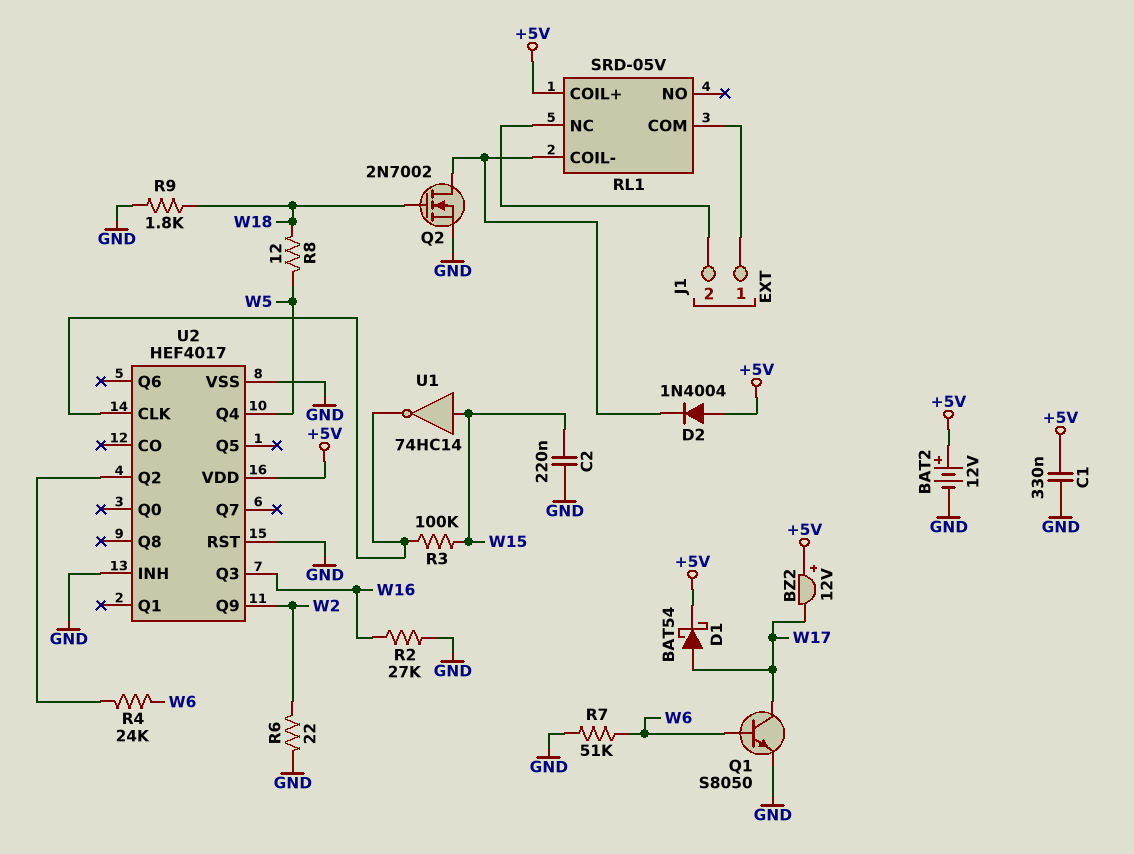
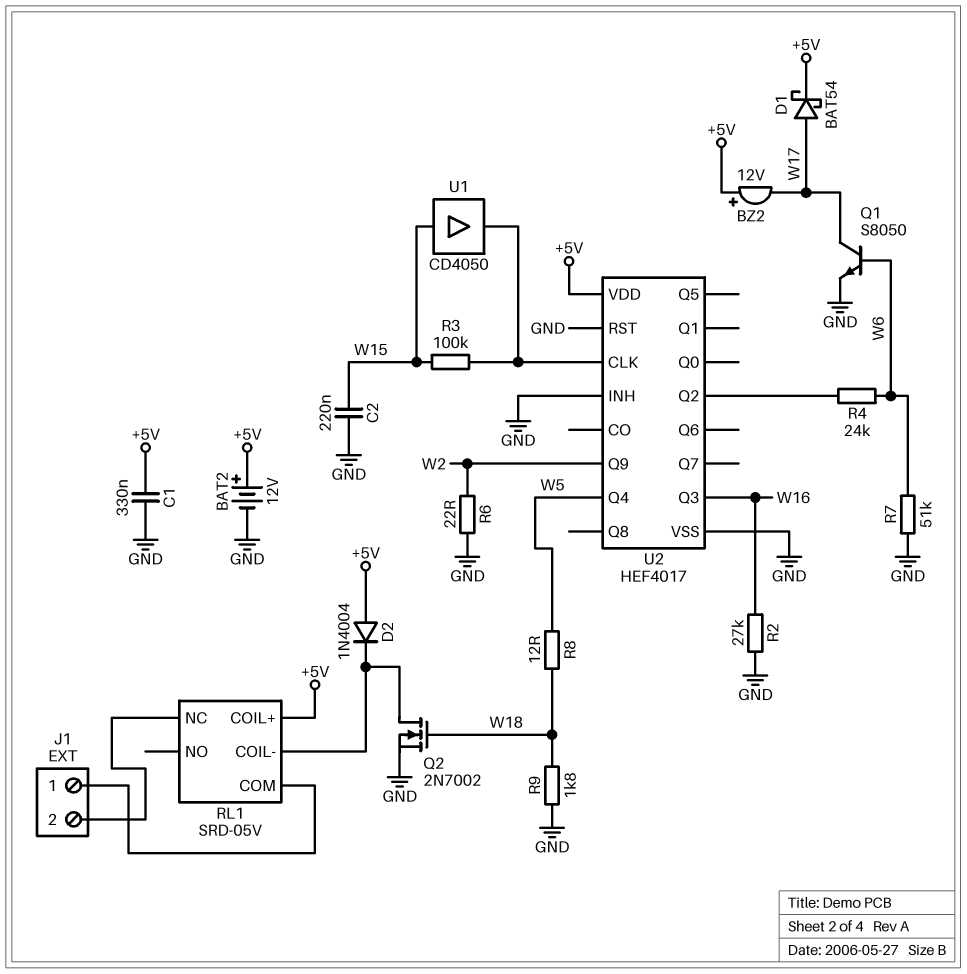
U1: NOT 74HC14 (in W15, out U2/CLK) -> buffer CD4050 (in W15, out U2/CLK)

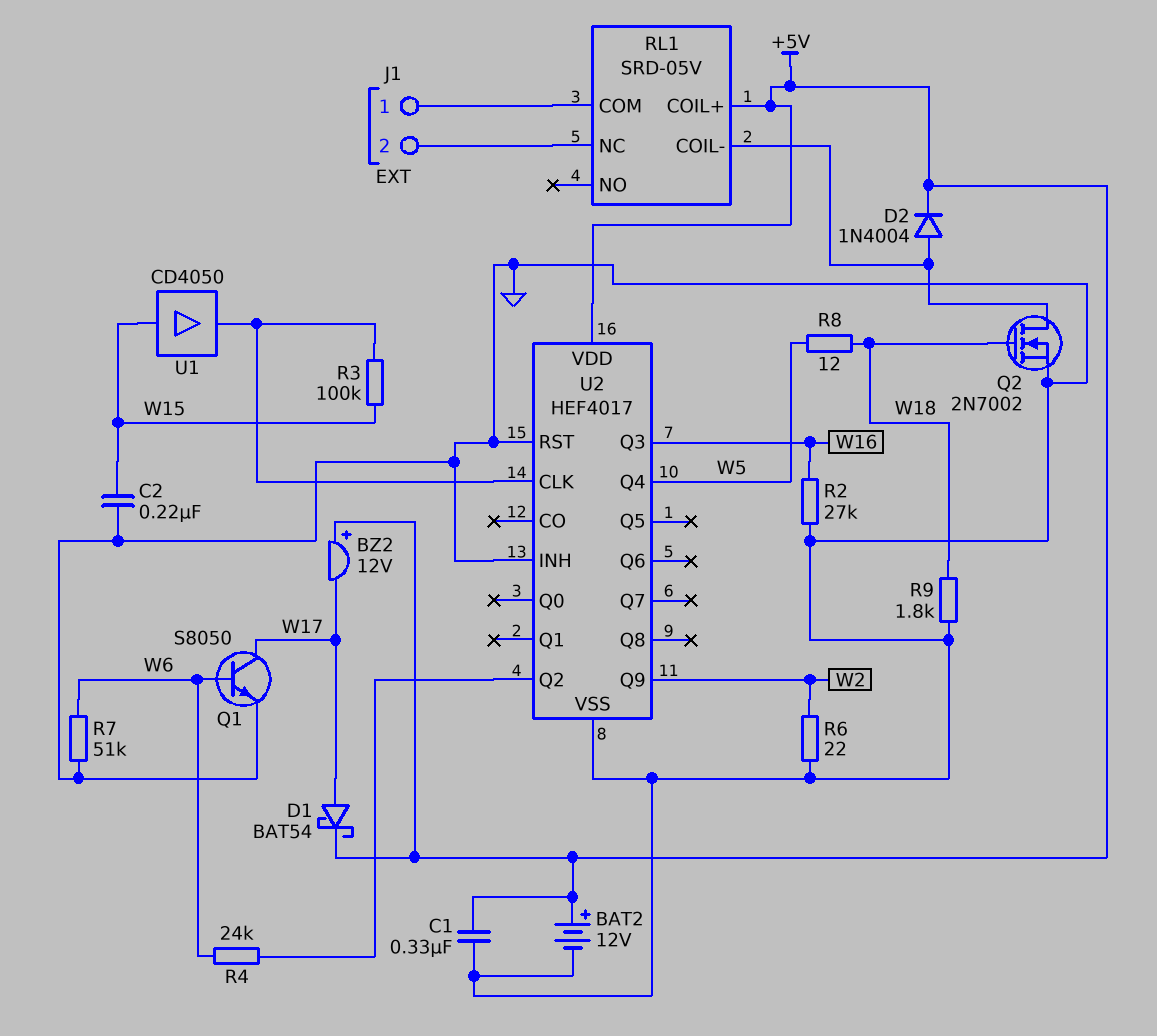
D2: diode 1N4004 (A +5V, K RL1/COIL-) -> diode 1N4004 (A RL1/COIL-, K +5V)

